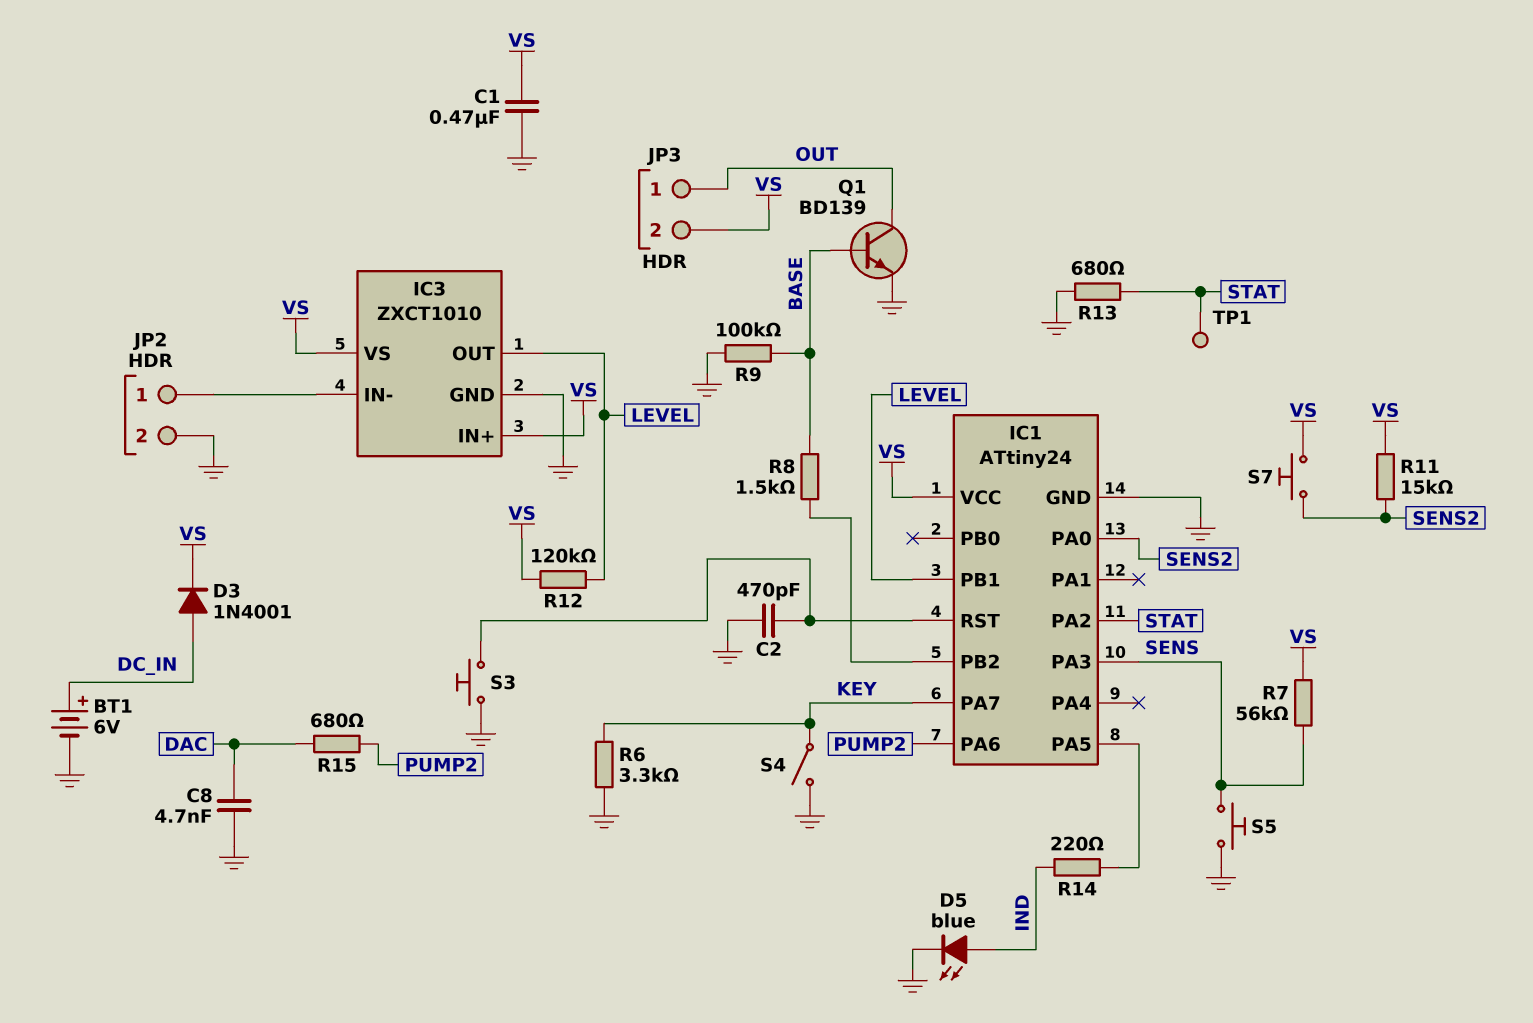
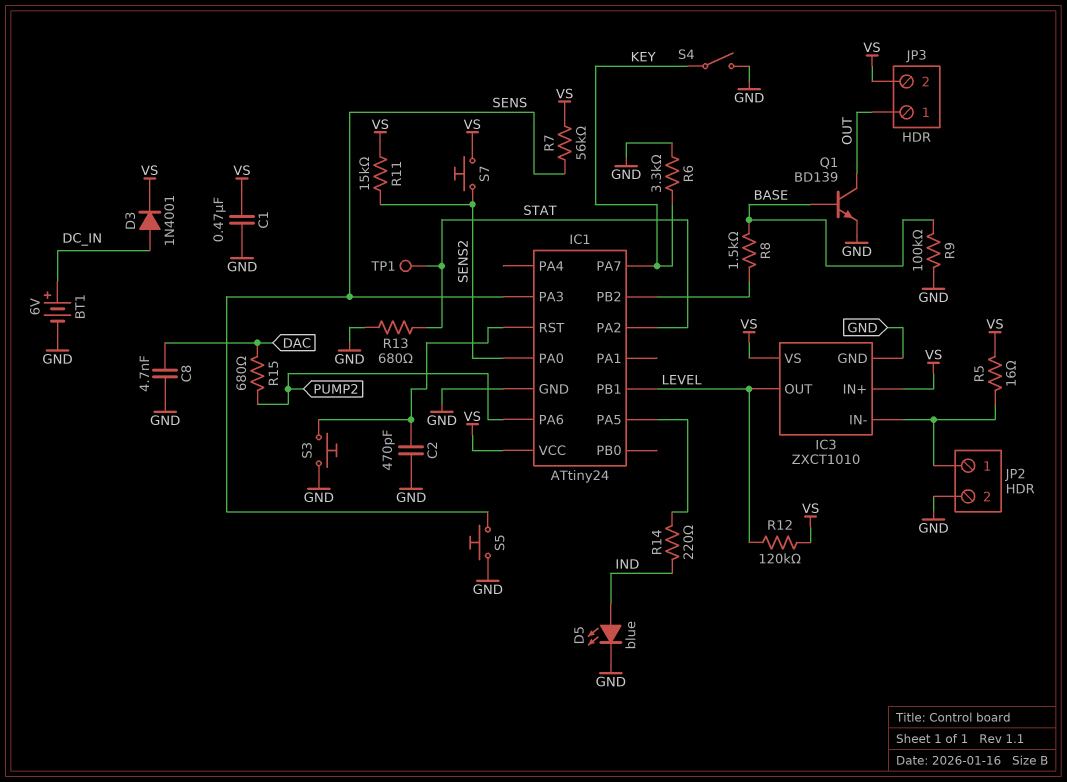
R5: none -> 16 (IC3/IN-, VS)

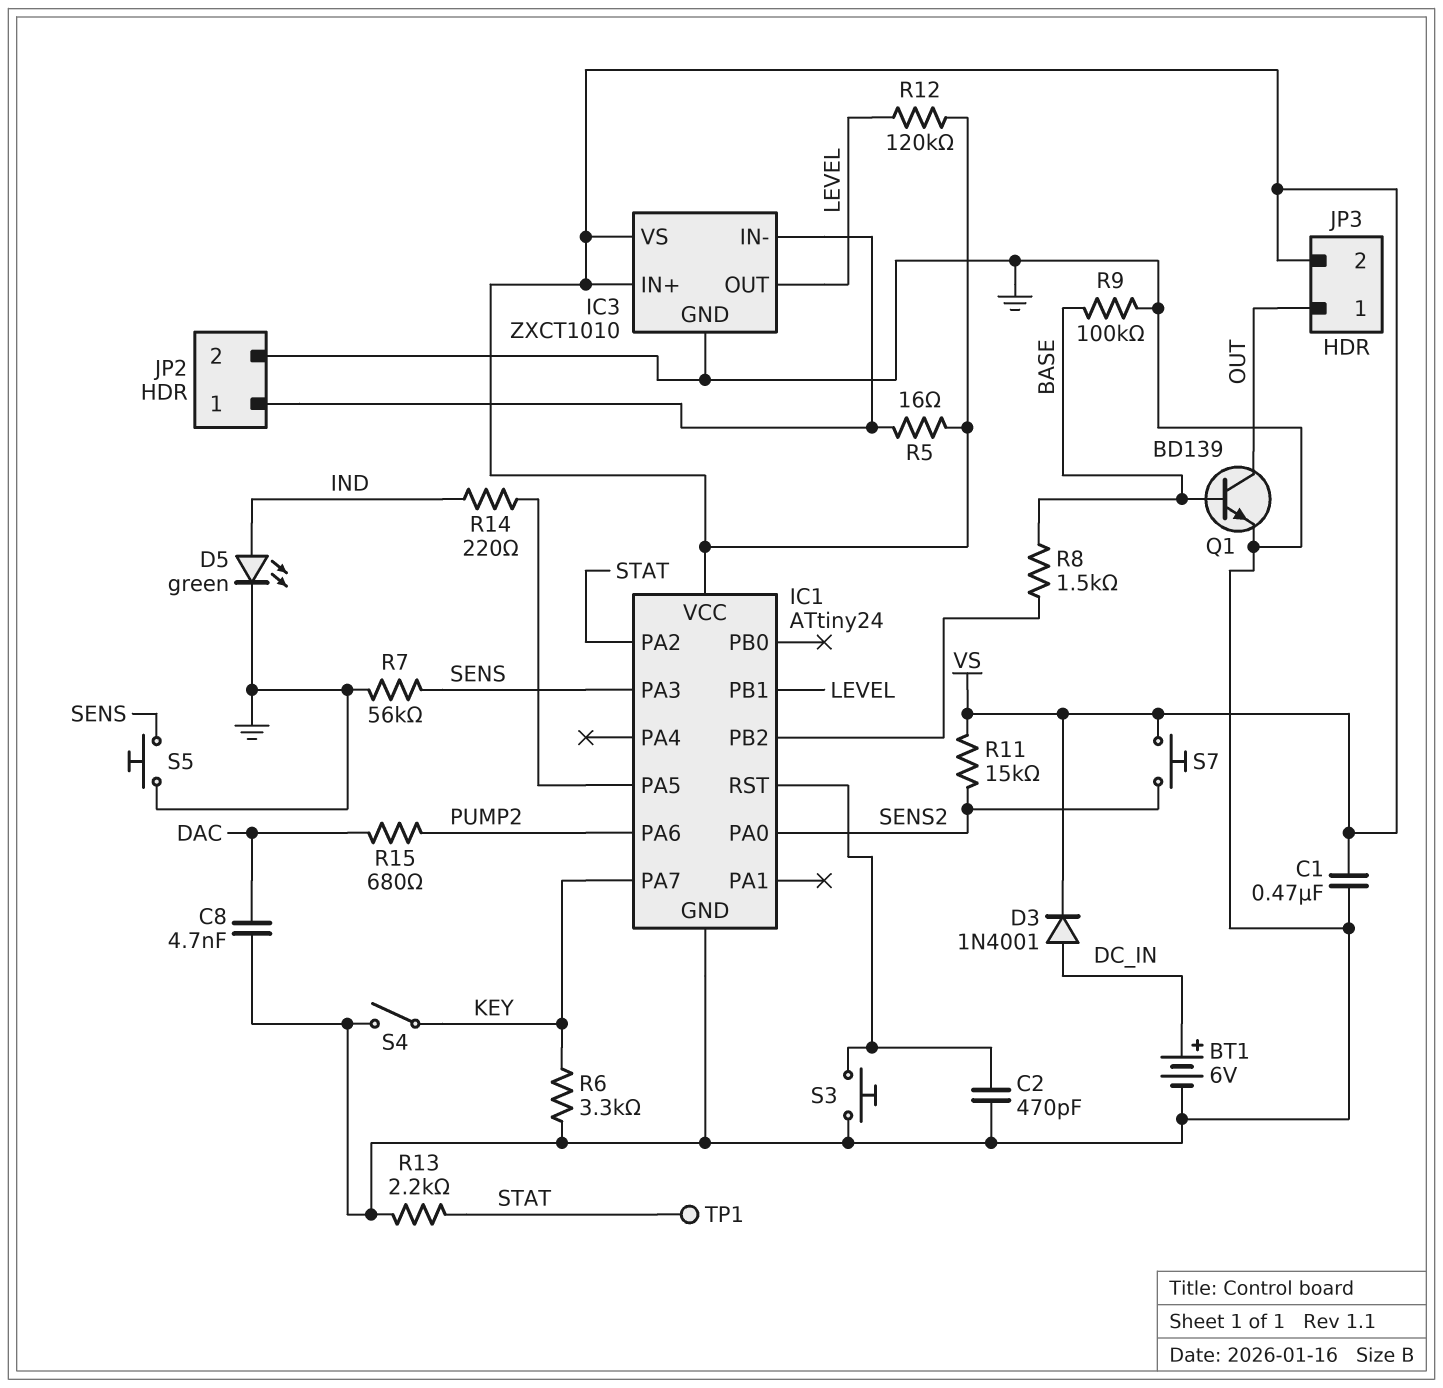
D5: LED blue (A IND, K GND) -> LED green (A IND, K GND)
R7: 56k (SENS, VS) -> 56k (GND, SENS)
R13: 680 (GND, STAT) -> 2.2k (GND, STAT)

